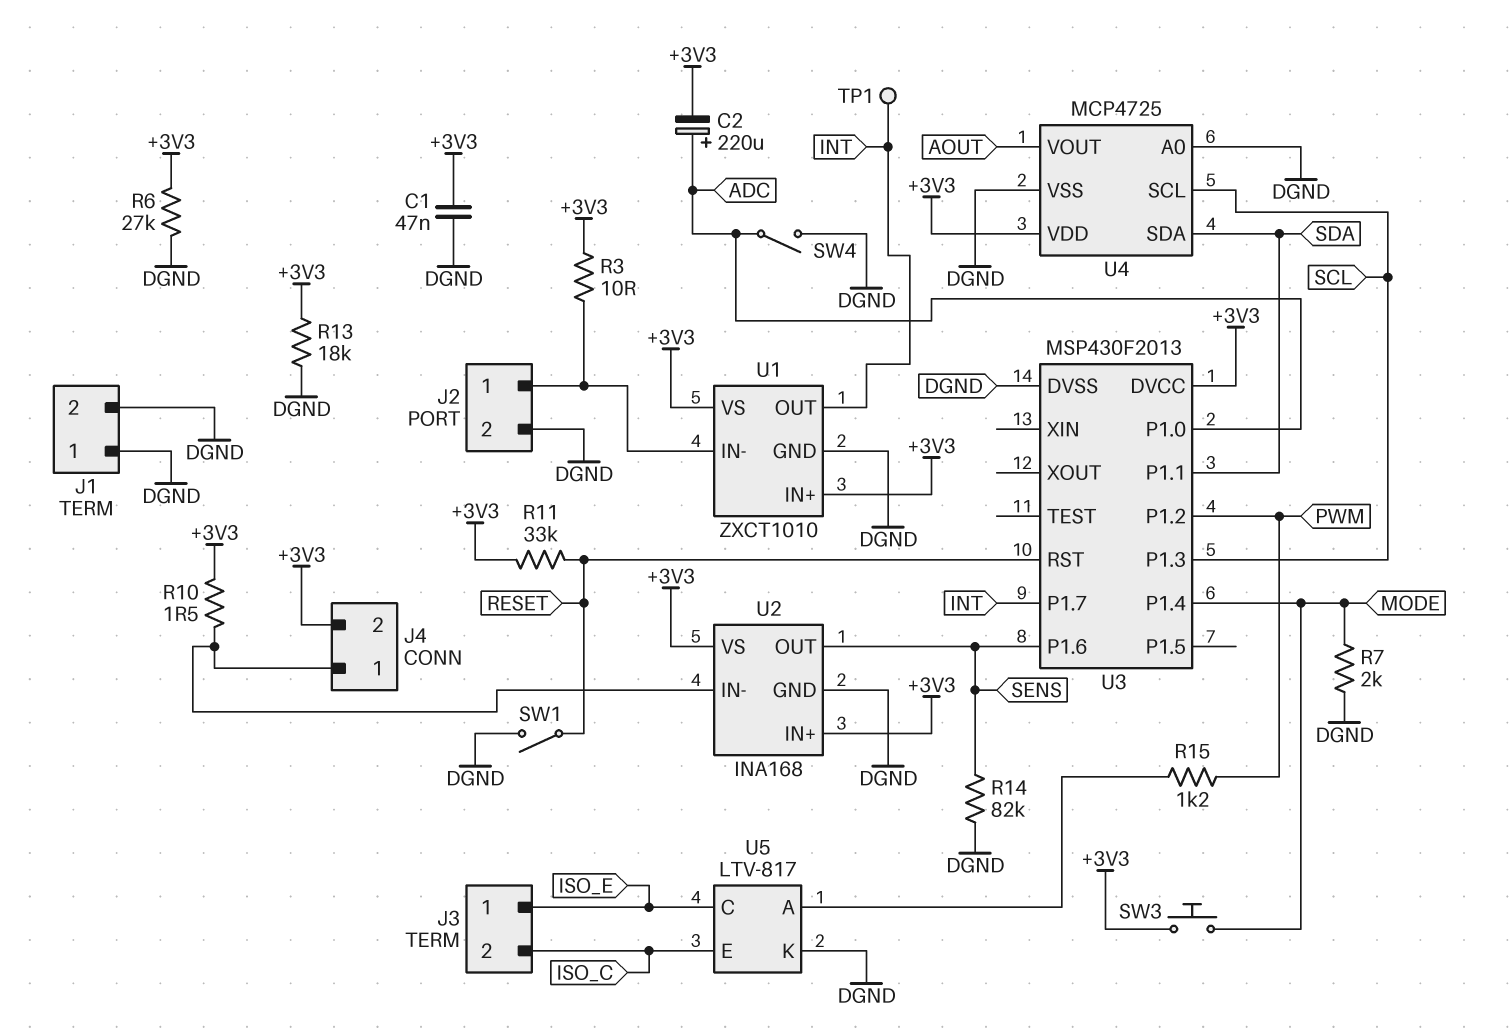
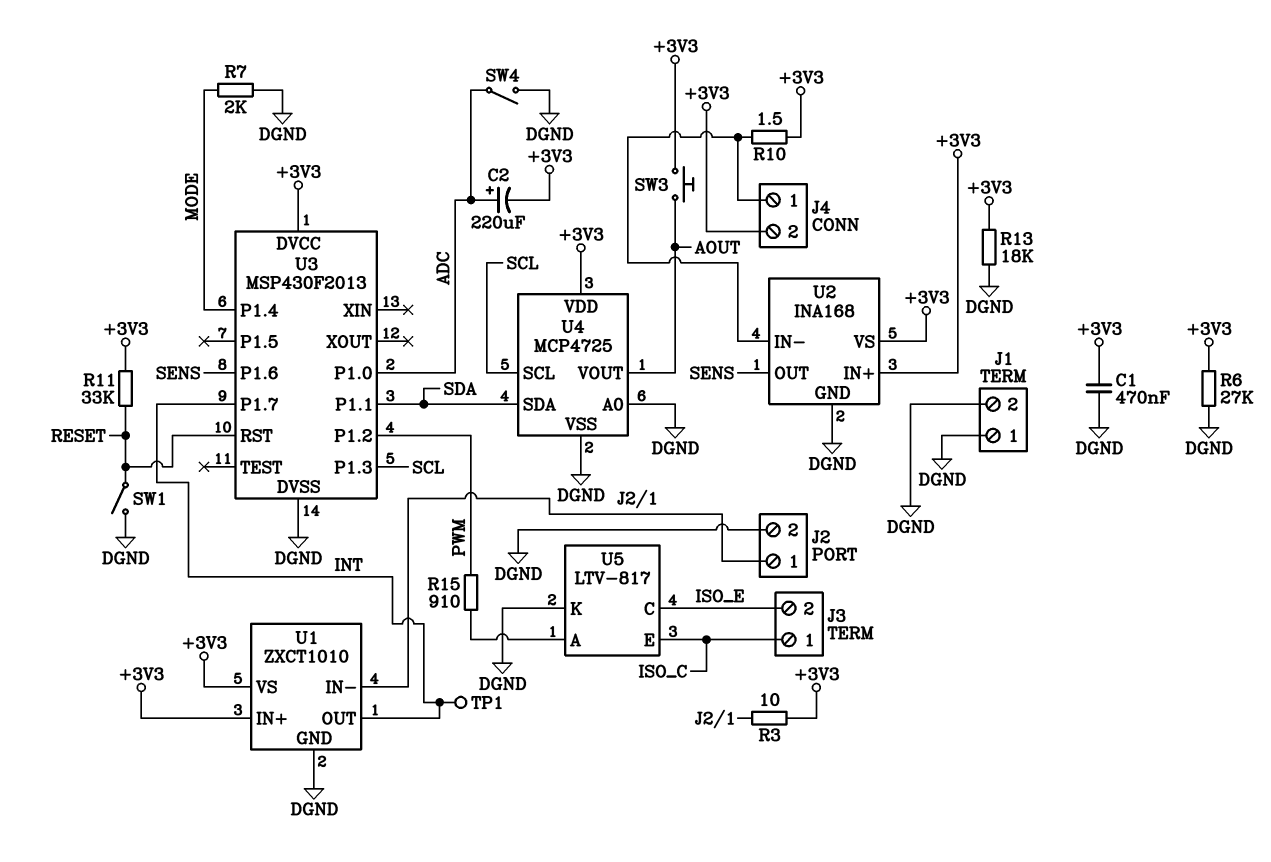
C1: 47nF (+3V3, DGND) -> 470nF (+3V3, DGND)
J3 pin 1: ISO_E -> ISO_C
J3 pin 2: ISO_C -> ISO_E
R14: 82k (DGND, SENS) -> none
R15: 1.2k (PWM, U5/A) -> 910 (PWM, U5/A)
SW3: button (+3V3, MODE) -> button (+3V3, AOUT)

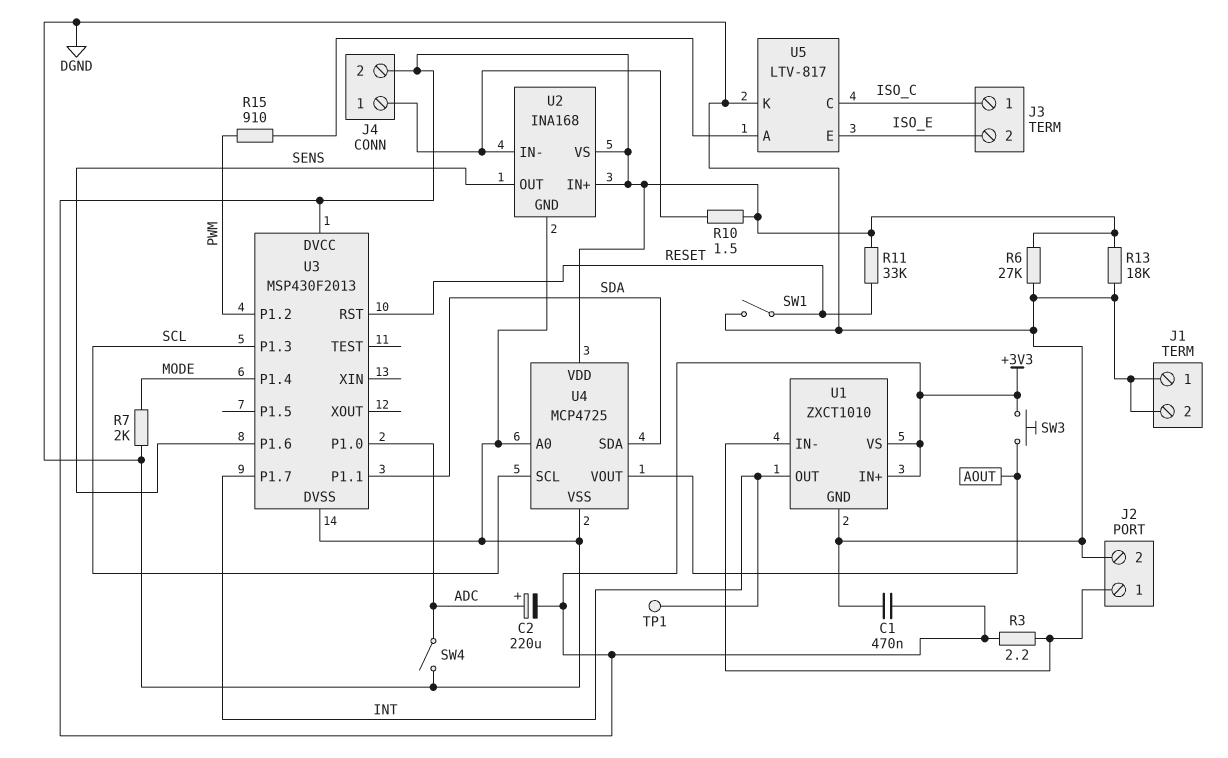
R3: 10 (+3V3, J2/1) -> 2.2 (+3V3, J2/1)
U5 pin C: ISO_E -> ISO_C
U5 pin E: ISO_C -> ISO_E

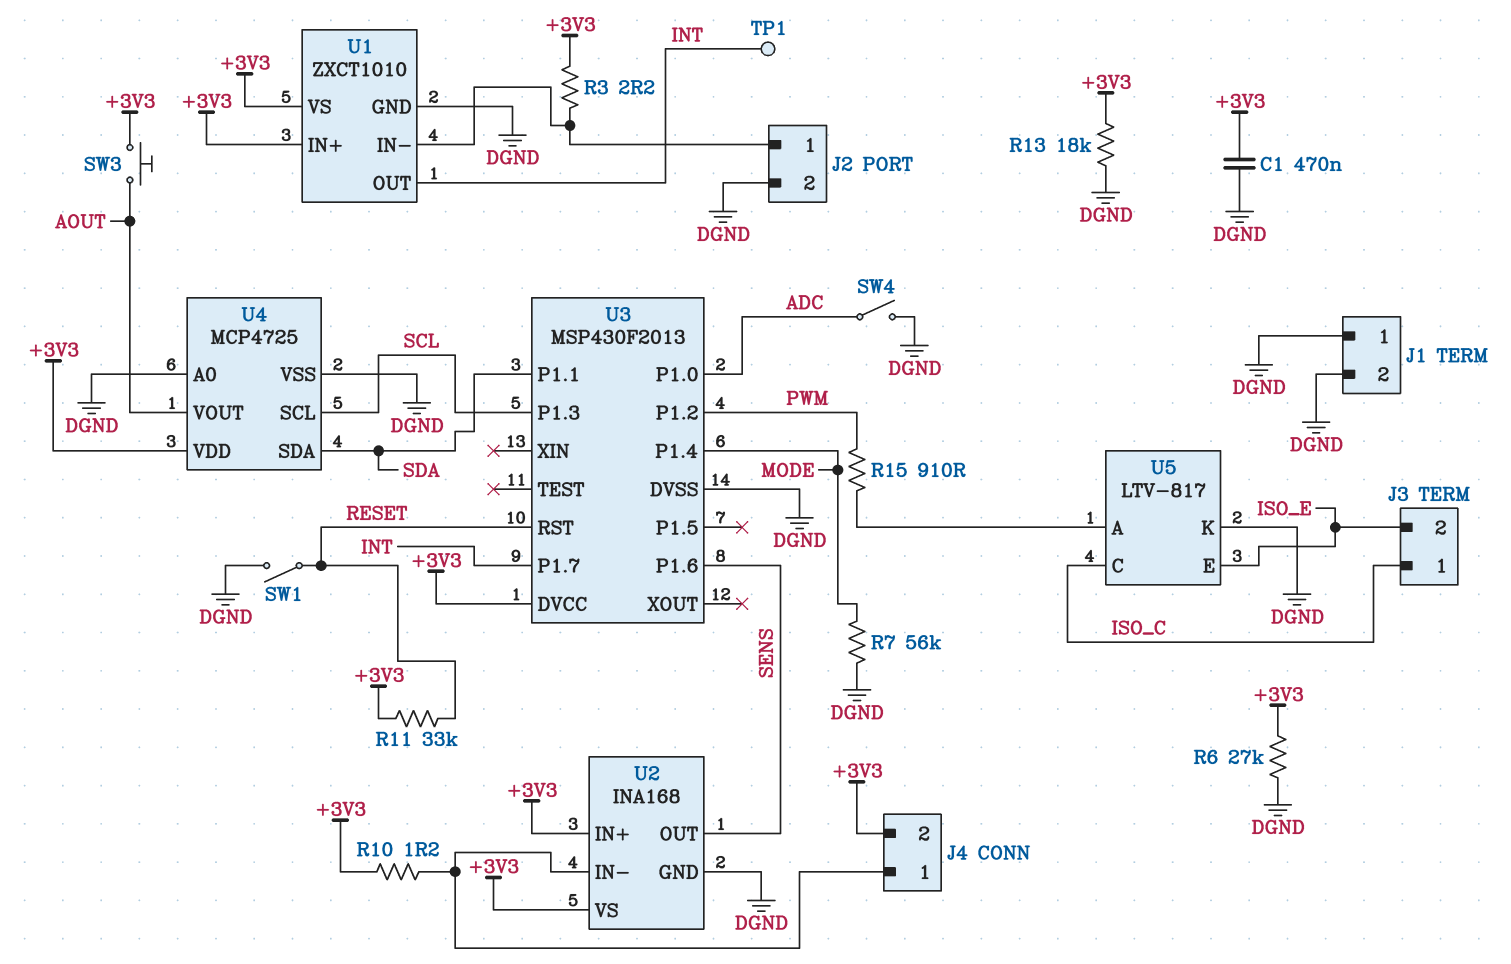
C2: 220uF (plus ADC, minus +3V3) -> none
R7: 2k (DGND, MODE) -> 56k (DGND, MODE)
R10: 1.5 (+3V3, J4/1) -> 1.2 (+3V3, J4/1)

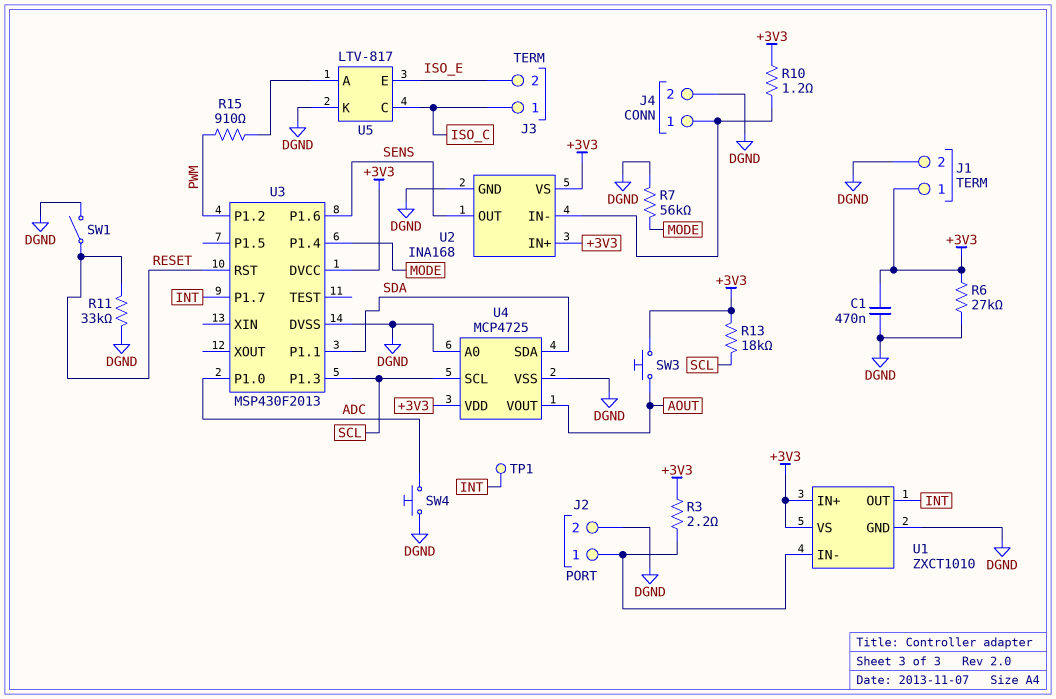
J1 pin 1: DGND -> +3V3
J4 pin 2: +3V3 -> DGND
R11: 33k (+3V3, RESET) -> 33k (DGND, RESET)
R13: 18k (+3V3, DGND) -> 18k (+3V3, SCL)
SW4: switch (ADC, DGND) -> button (ADC, DGND)

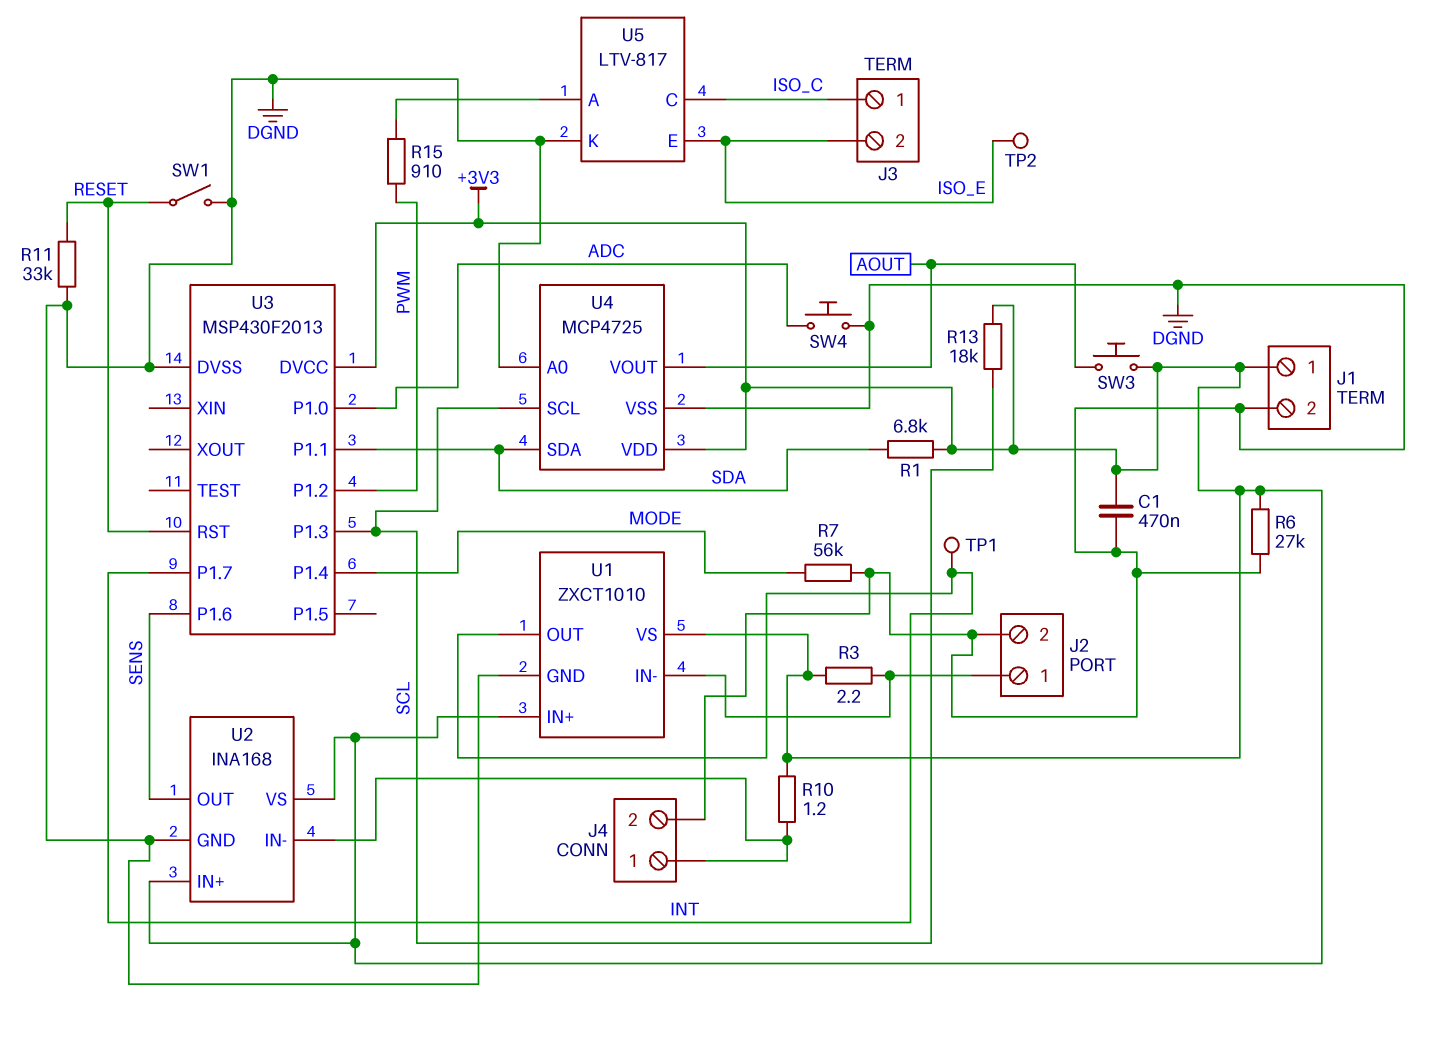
R1: none -> 6.8k (+3V3, SDA)
TP2: none -> test point (ISO_E)

